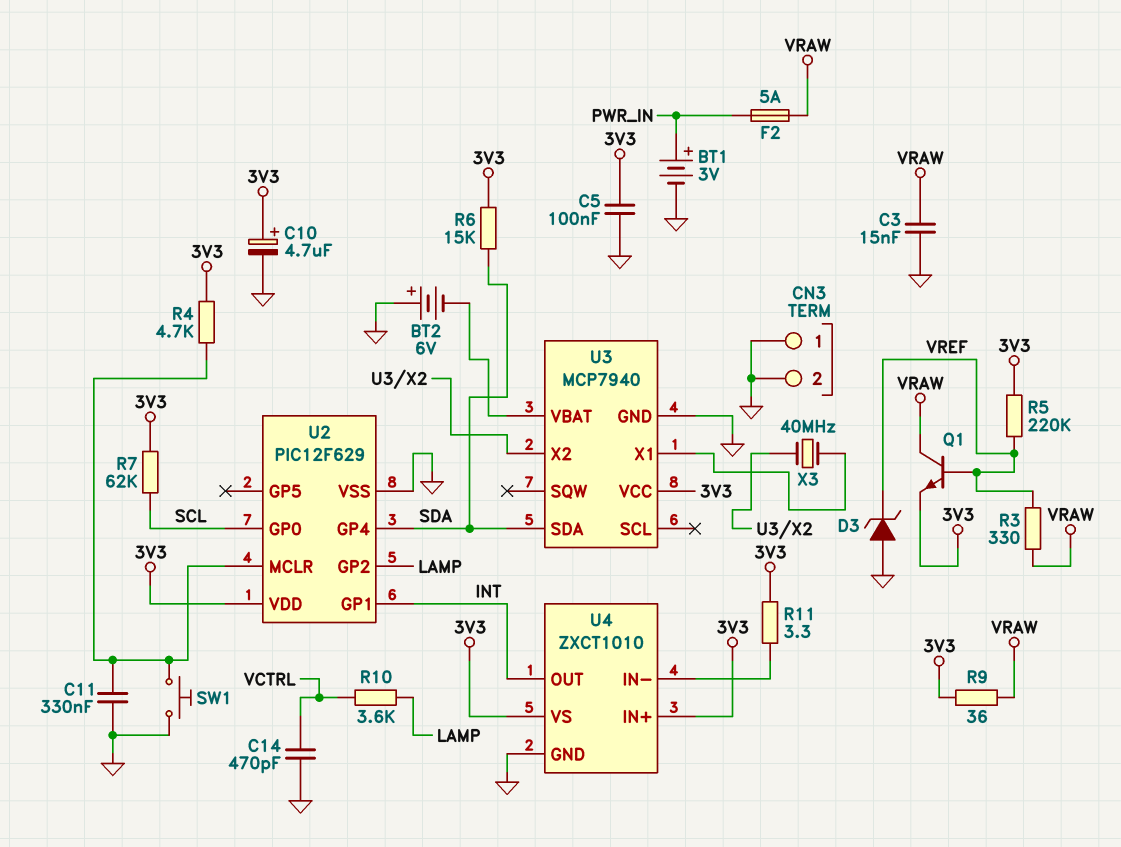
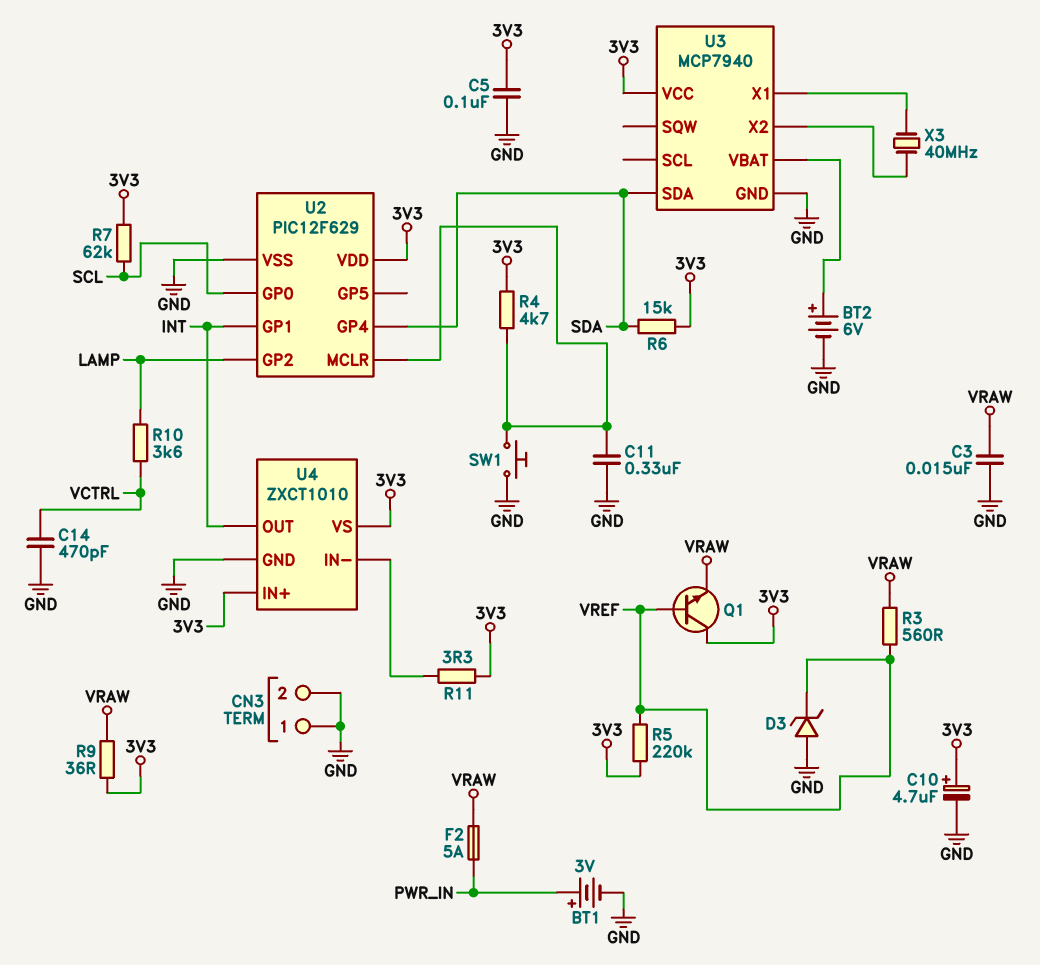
BT2: 6V (plus GND, minus U3/VBAT) -> 6V (plus U3/VBAT, minus GND)
Q1: NPN (B VREF, C VRAW, E 3V3) -> NPN (B VREF, C 3V3, E VRAW)
R3: 330 (VRAW, VREF) -> 560 (VRAW, VREF)

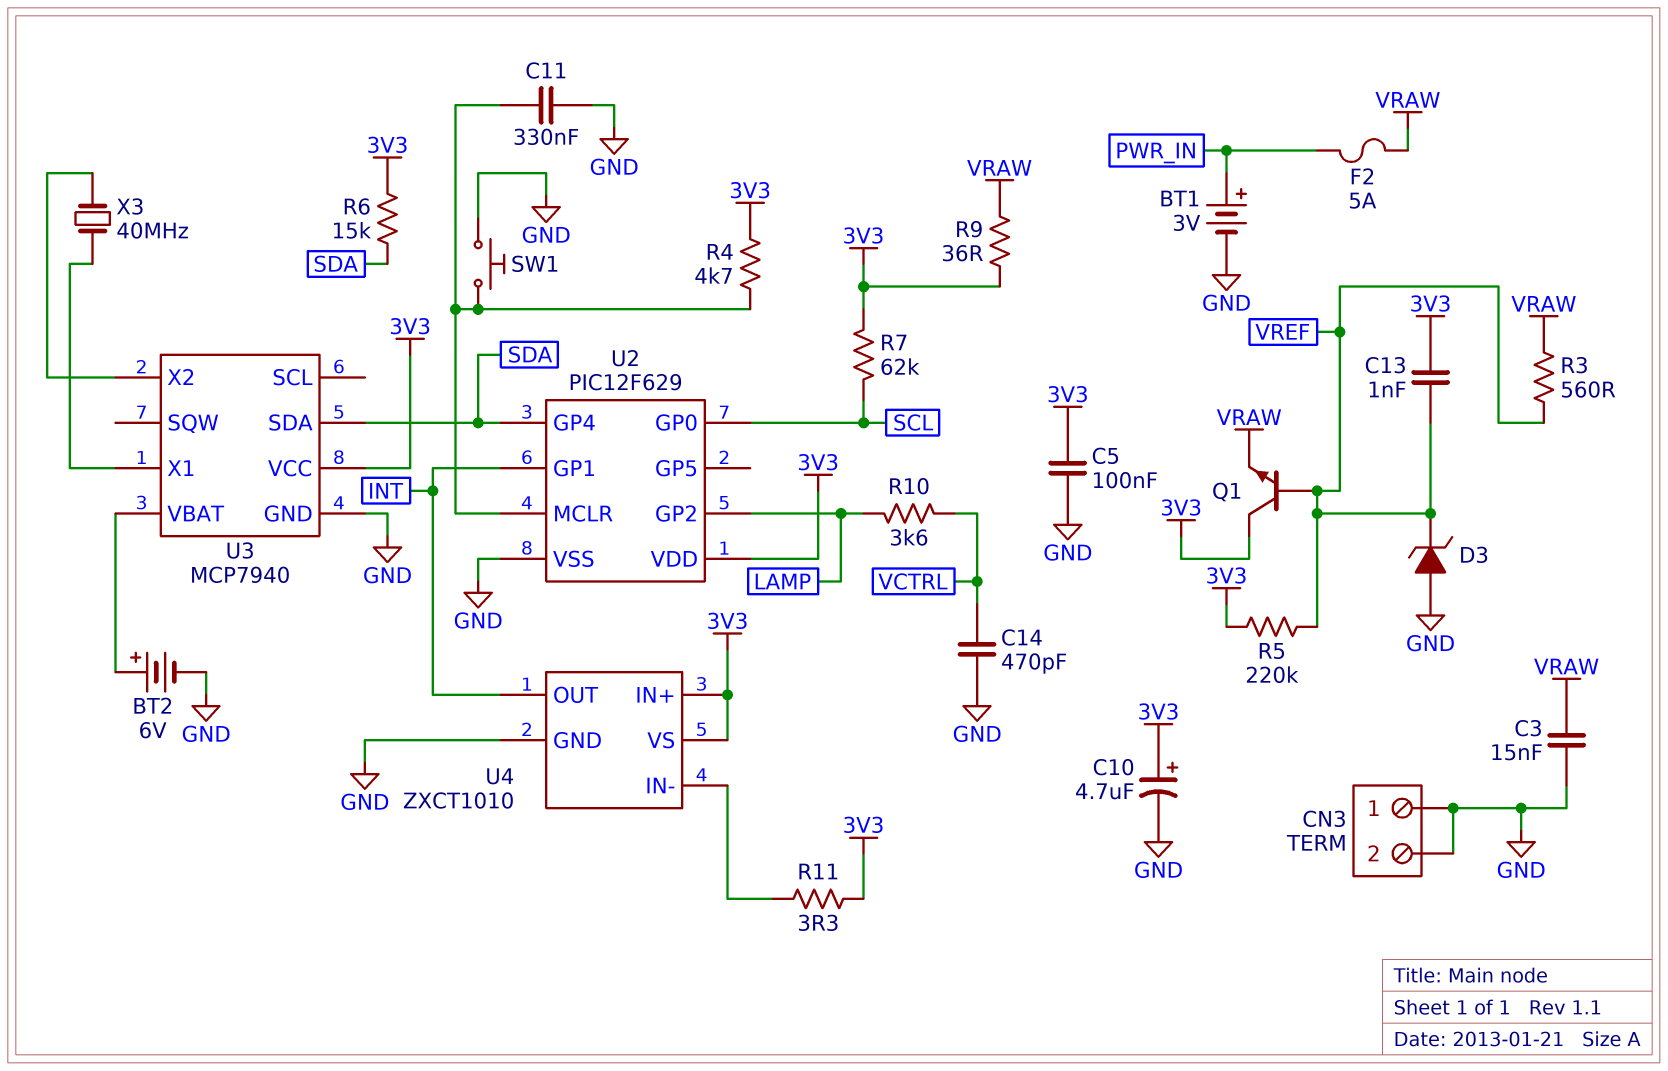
C13: none -> 1nF (3V3, VREF)

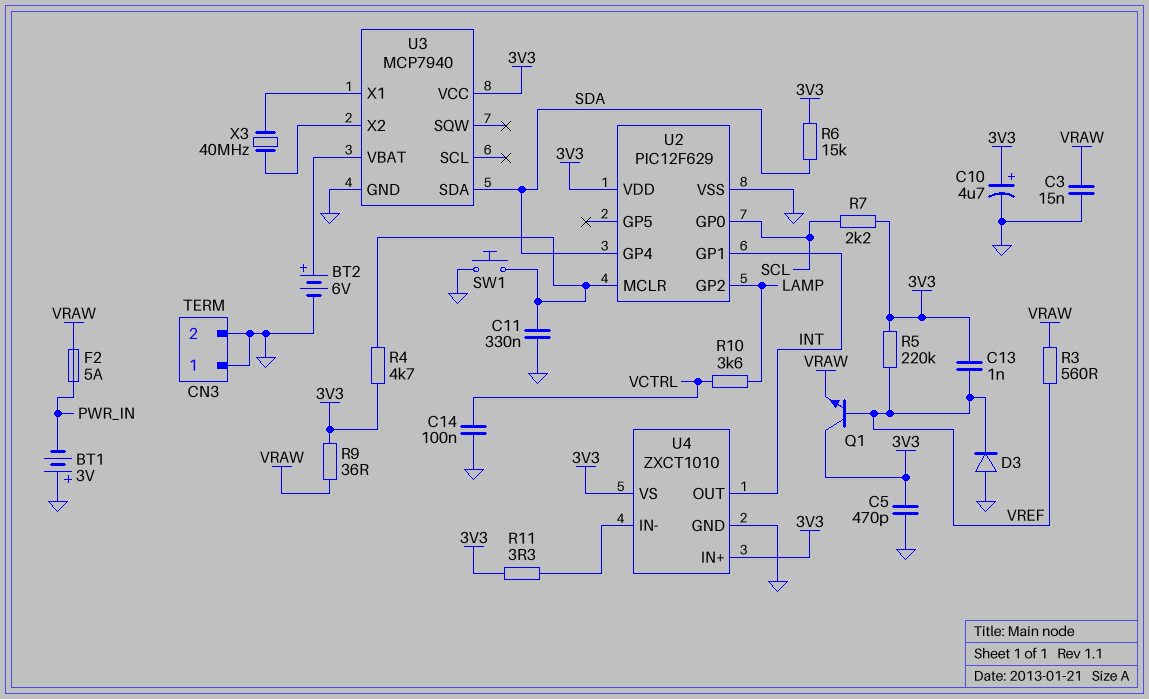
BT1: 3V (plus PWR_IN, minus GND) -> 3V (plus GND, minus PWR_IN)
C5: 100nF (3V3, GND) -> 470pF (3V3, GND)
C14: 470pF (GND, VCTRL) -> 100nF (GND, VCTRL)
D3: zener (A GND, K VREF) -> diode (A GND, K VREF)
R7: 62k (3V3, SCL) -> 2.2k (3V3, SCL)

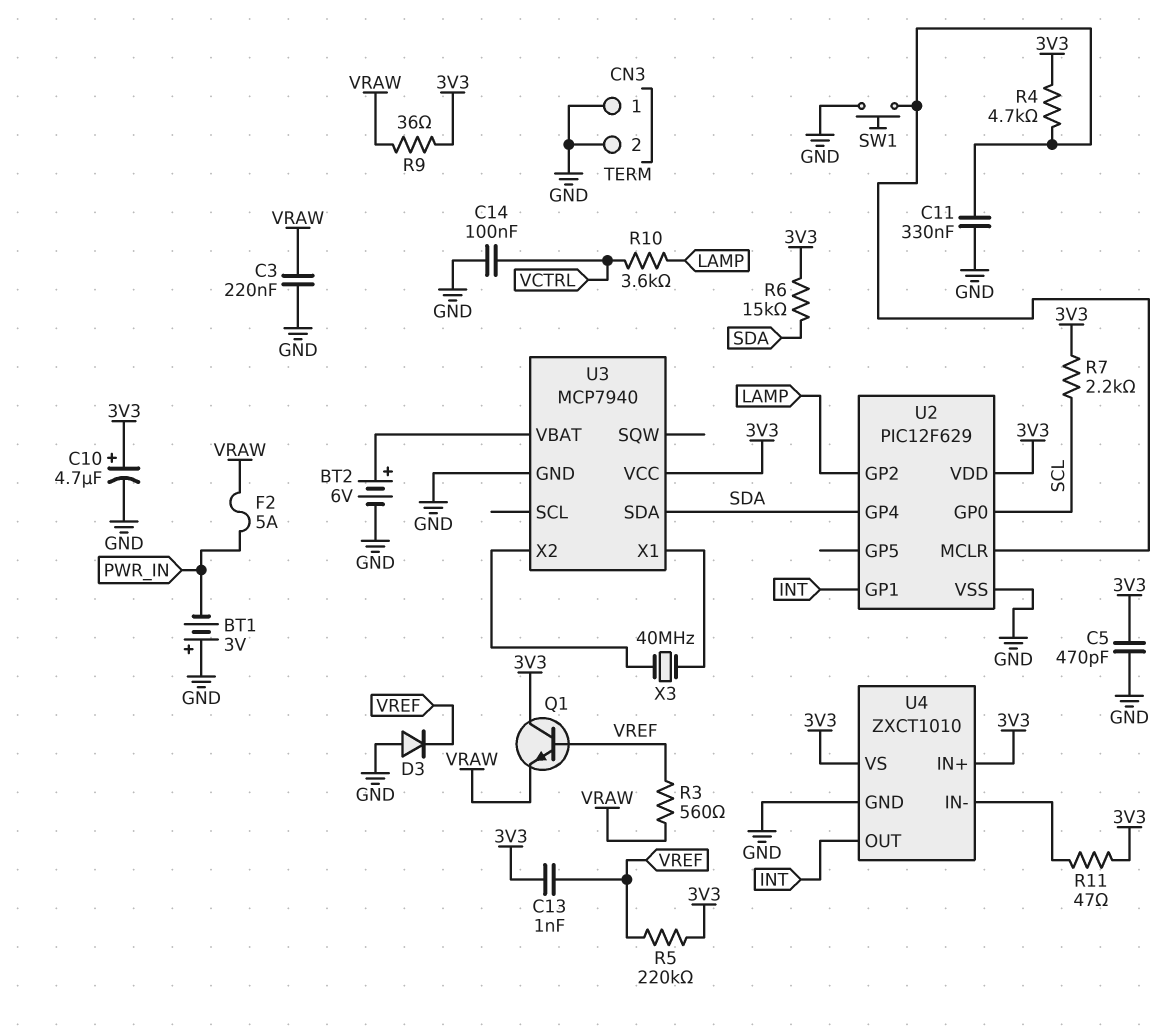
C3: 15nF (GND, VRAW) -> 220nF (GND, VRAW)
R11: 3.3 (3V3, U4/IN-) -> 47 (3V3, U4/IN-)

